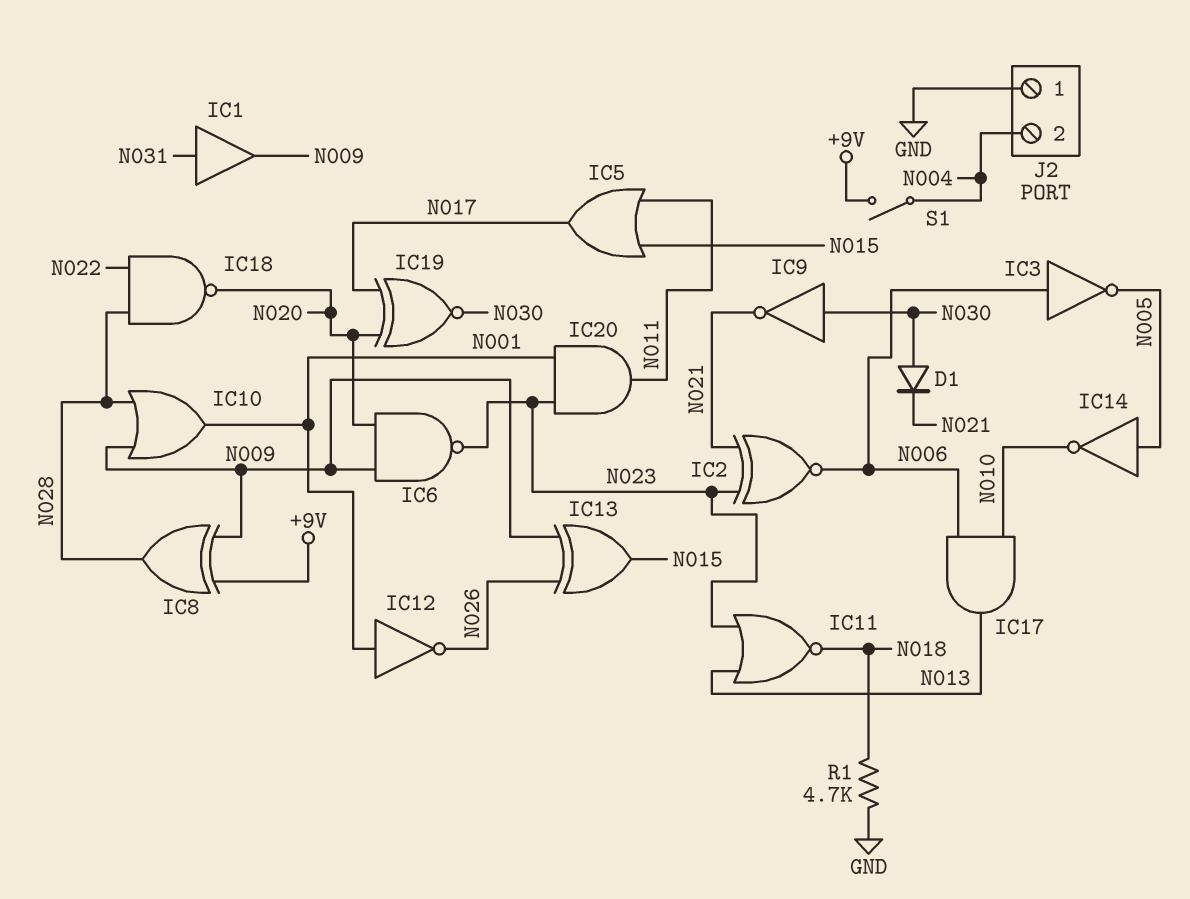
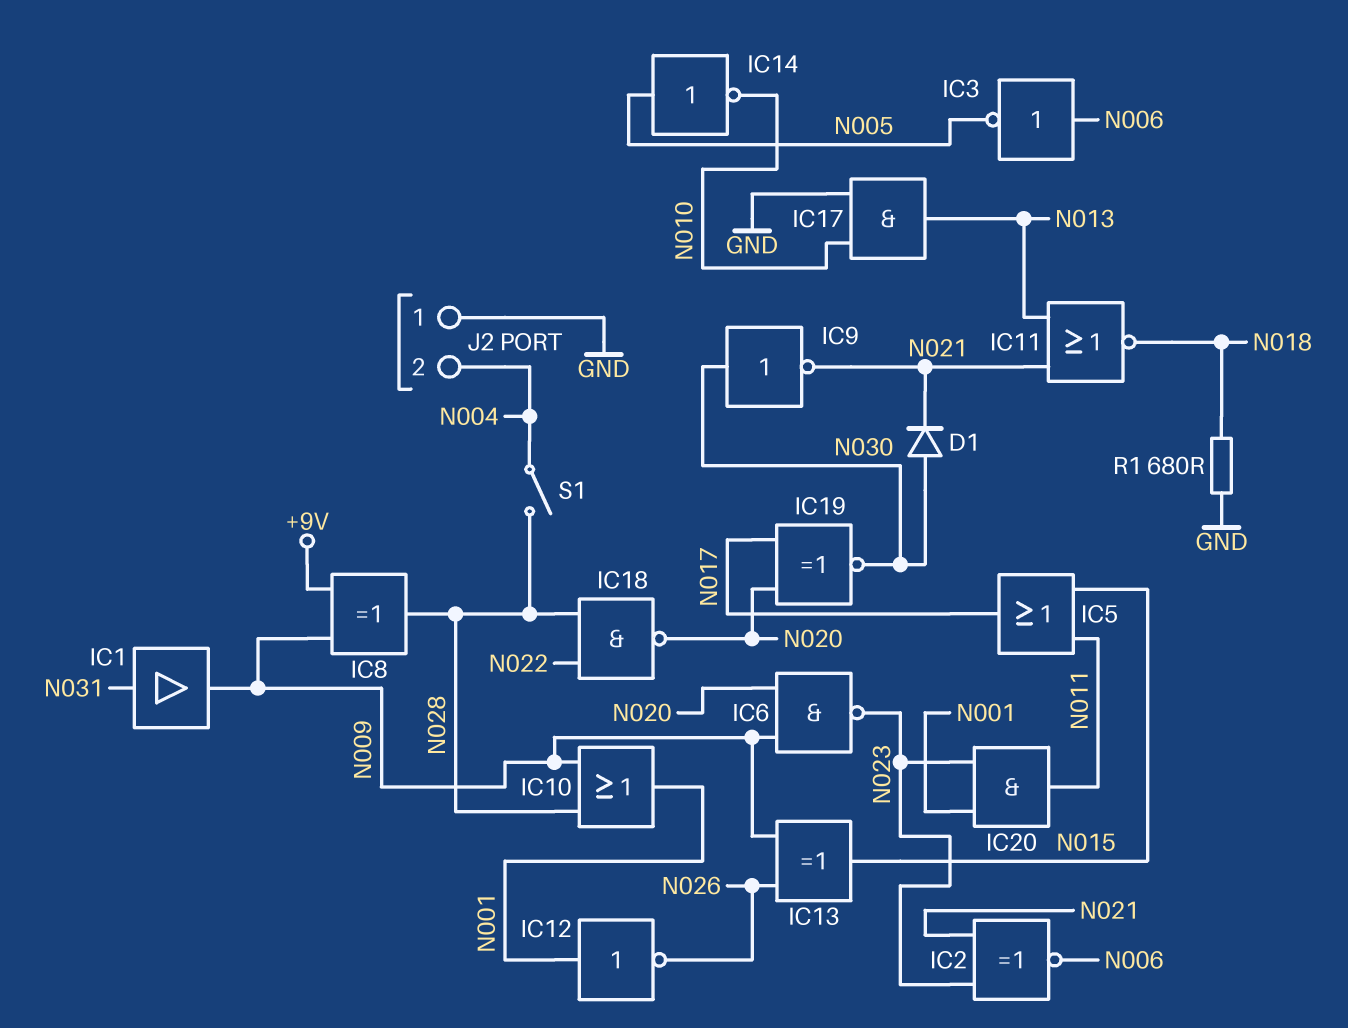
IC11: NOR (in N013, in N023, out N018) -> NOR (in N013, in N021, out N018)
IC17: AND (in N006, in N010, out N013) -> AND (in GND, in N010, out N013)
R1: 4.7k (GND, N018) -> 680 (GND, N018)
S1: switch (+9V, N004) -> switch (N004, N028)

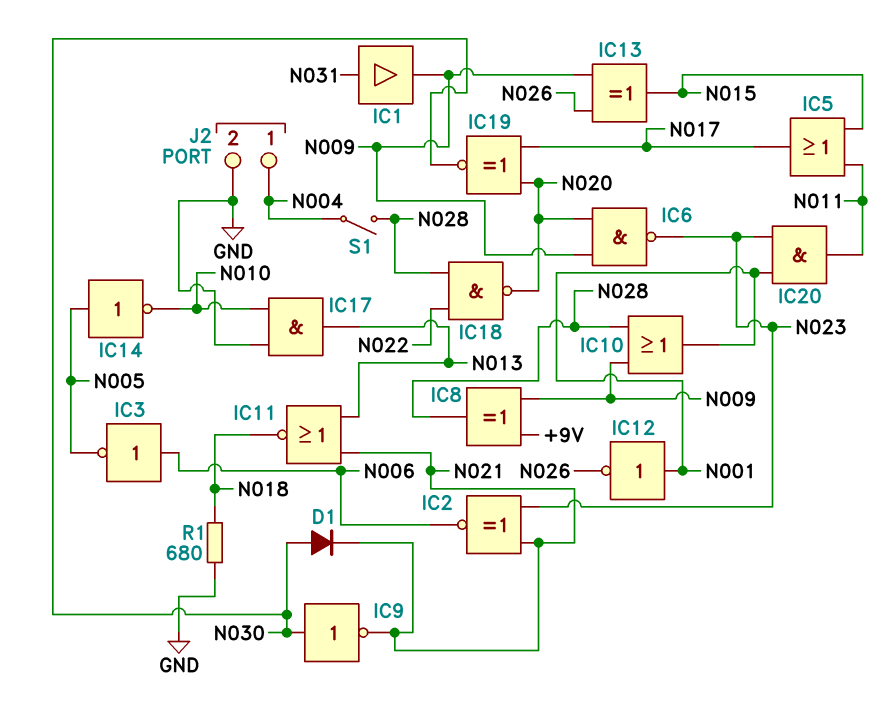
J2 pin 1: GND -> N004
J2 pin 2: N004 -> GND

